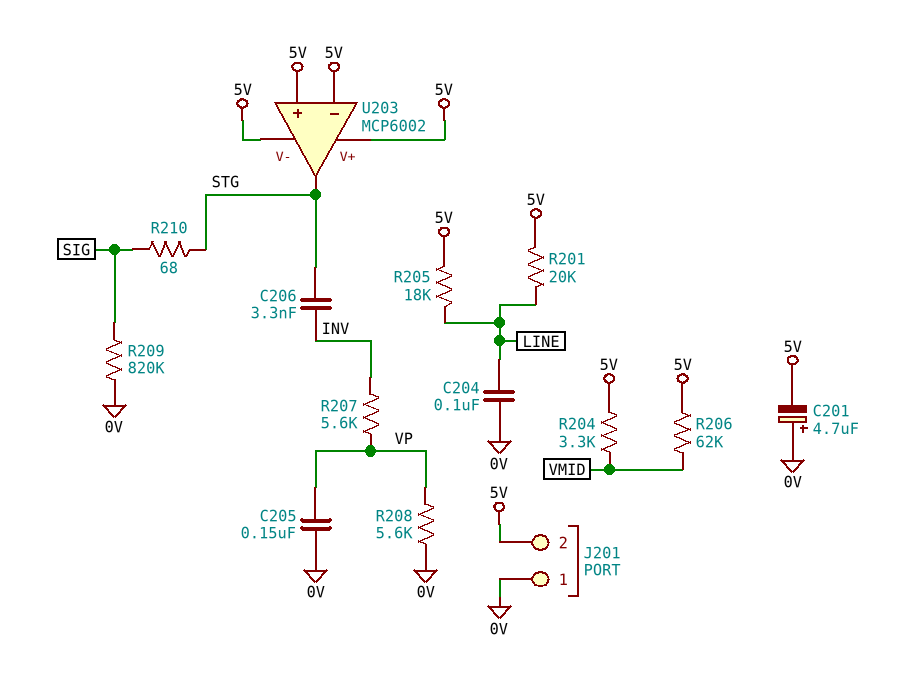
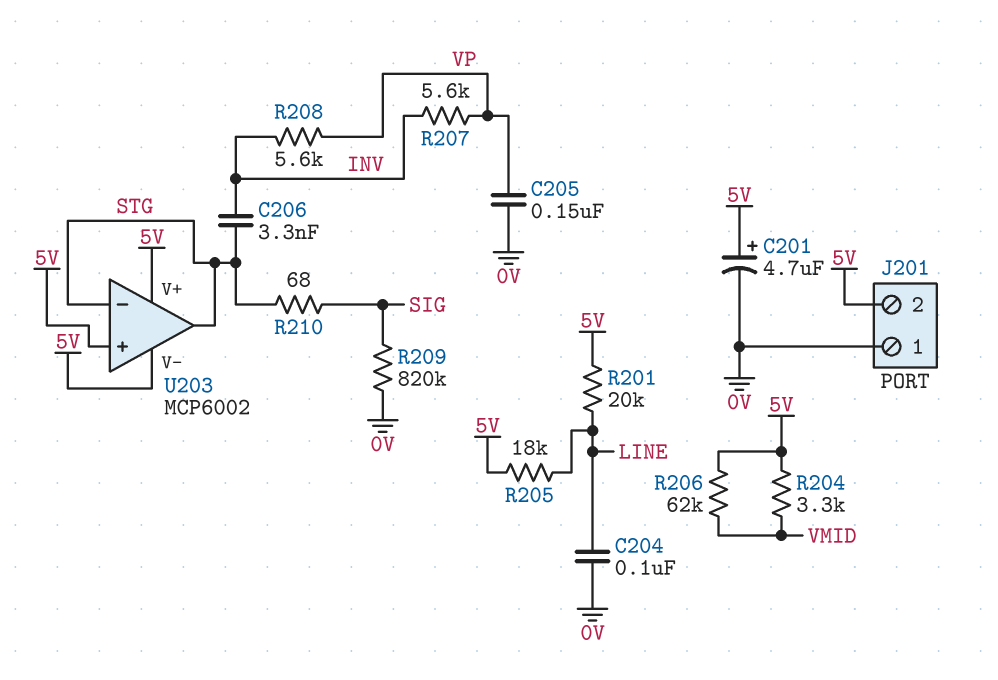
C201: 4.7uF (plus 0V, minus 5V) -> 4.7uF (plus 5V, minus 0V)
R208: 5.6k (0V, VP) -> 5.6k (INV, VP)
U203 pin in-: 5V -> STG

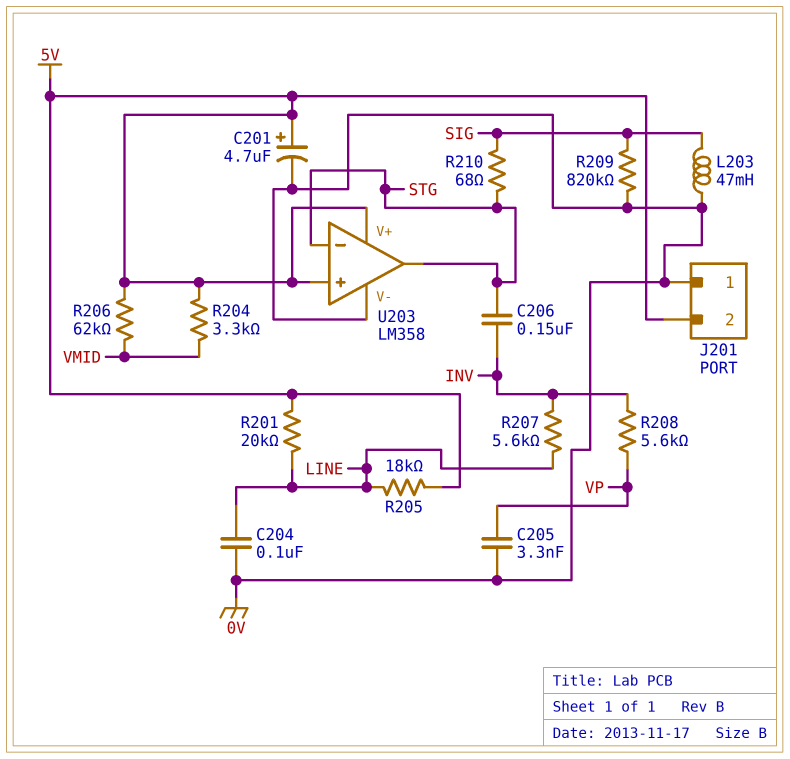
C205: 150nF (0V, VP) -> 3.3nF (0V, VP)
C206: 3.3nF (INV, STG) -> 150nF (INV, STG)
L203: none -> 47mH (0V, SIG)
R207: 5.6k (INV, VP) -> 5.6k (INV, LINE)
U203: MCP6002 -> LM358
U203 pin V-: 5V -> 0V

